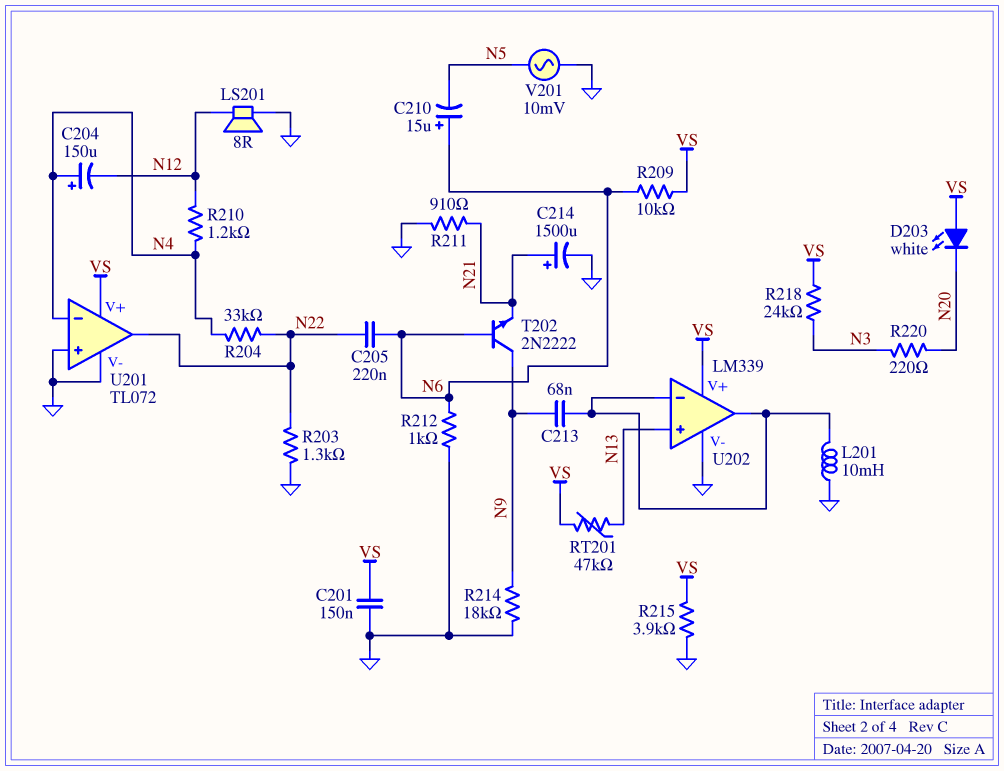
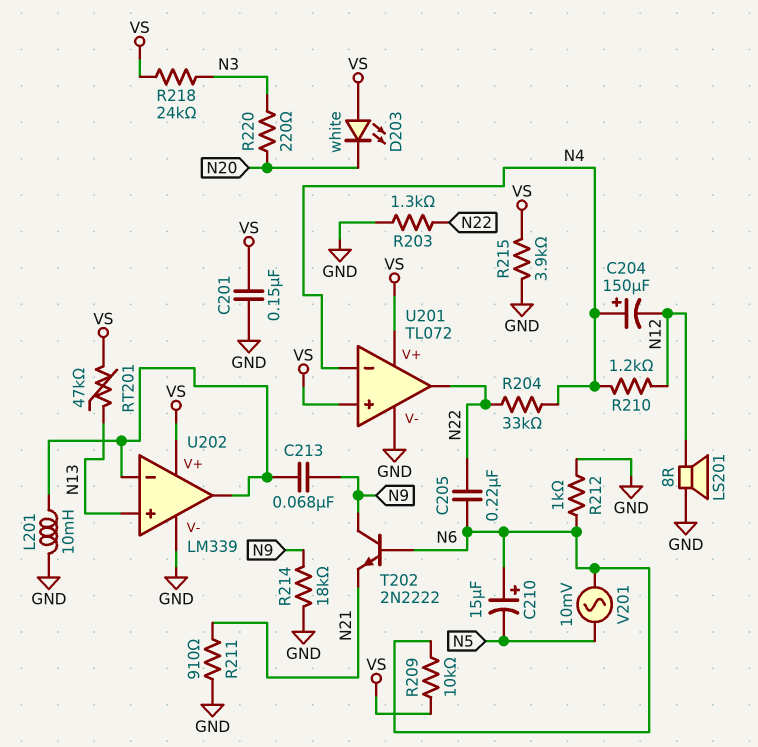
C214: 1500uF (plus N21, minus GND) -> none
U201 pin in+: GND -> VS
V201: AC 10mV (GND, N5) -> AC 10mV (N5, N6)

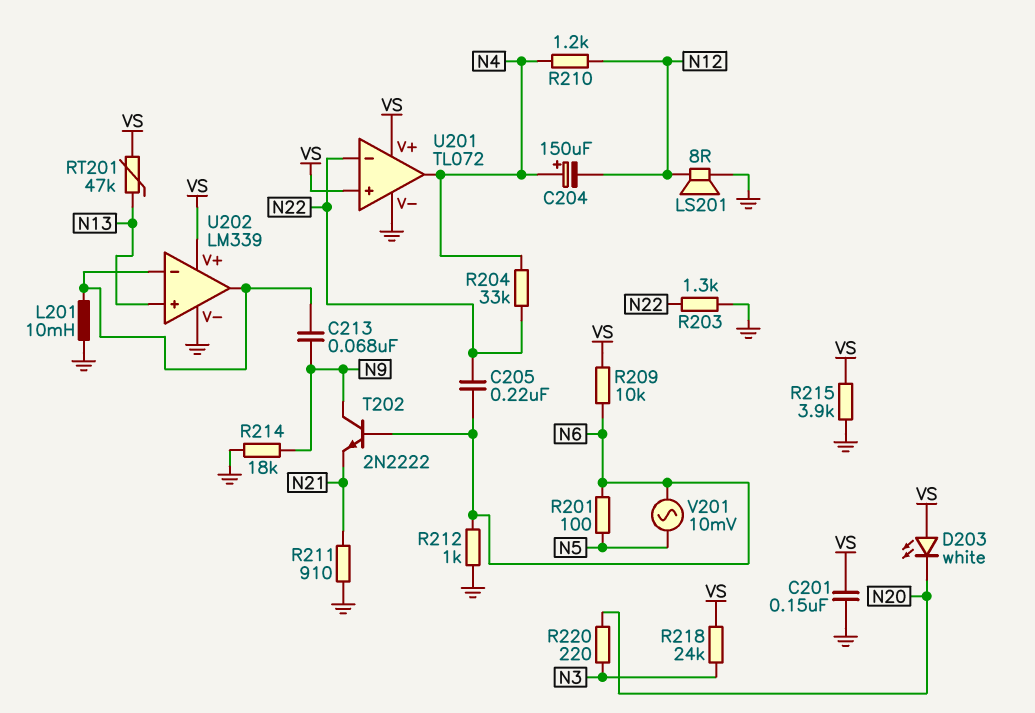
C210: 15uF (plus N6, minus N5) -> none
R201: none -> 100 (N5, N6)
U201 pin in-: N4 -> N22
U201 pin out: N22 -> N4

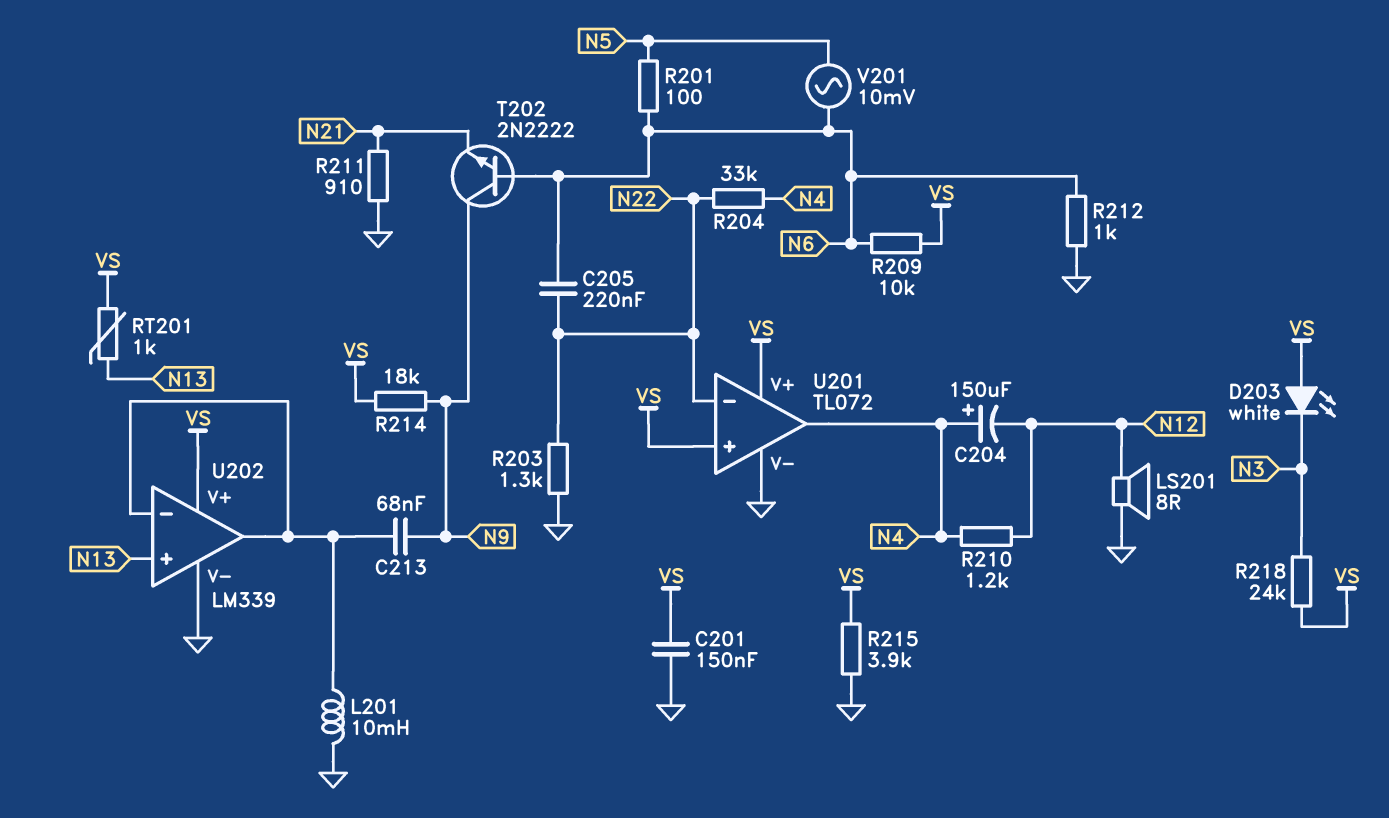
D203: LED white (A VS, K N20) -> LED white (A VS, K N3)
R214: 18k (GND, N9) -> 18k (N9, VS)
R220: 220 (N3, N20) -> none
RT201: 47k (N13, VS) -> 1k (N13, VS)

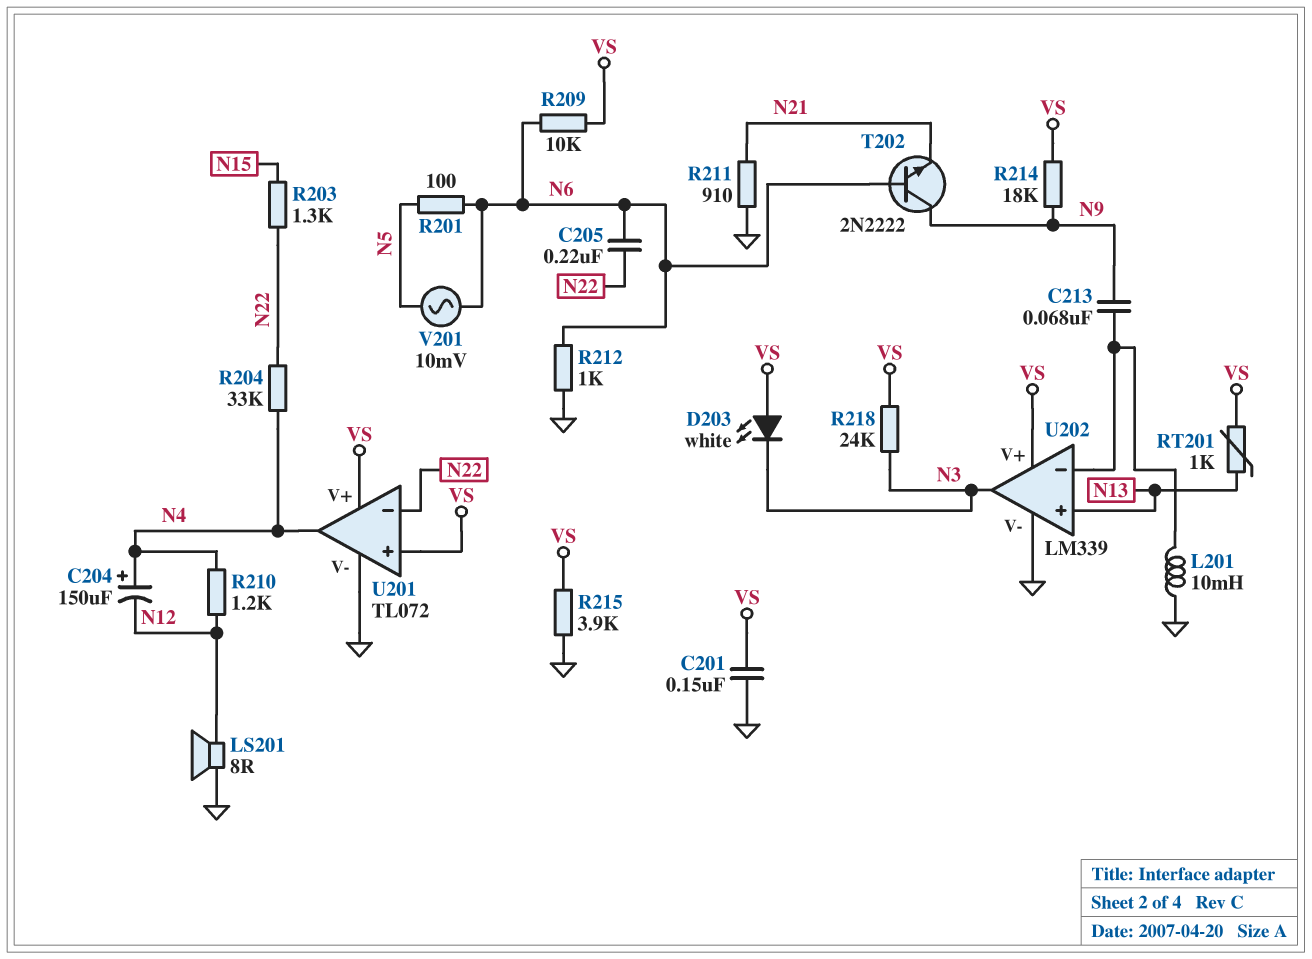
R203: 1.3k (GND, N22) -> 1.3k (N15, N22)
U202 pin out: U202/in- -> N3

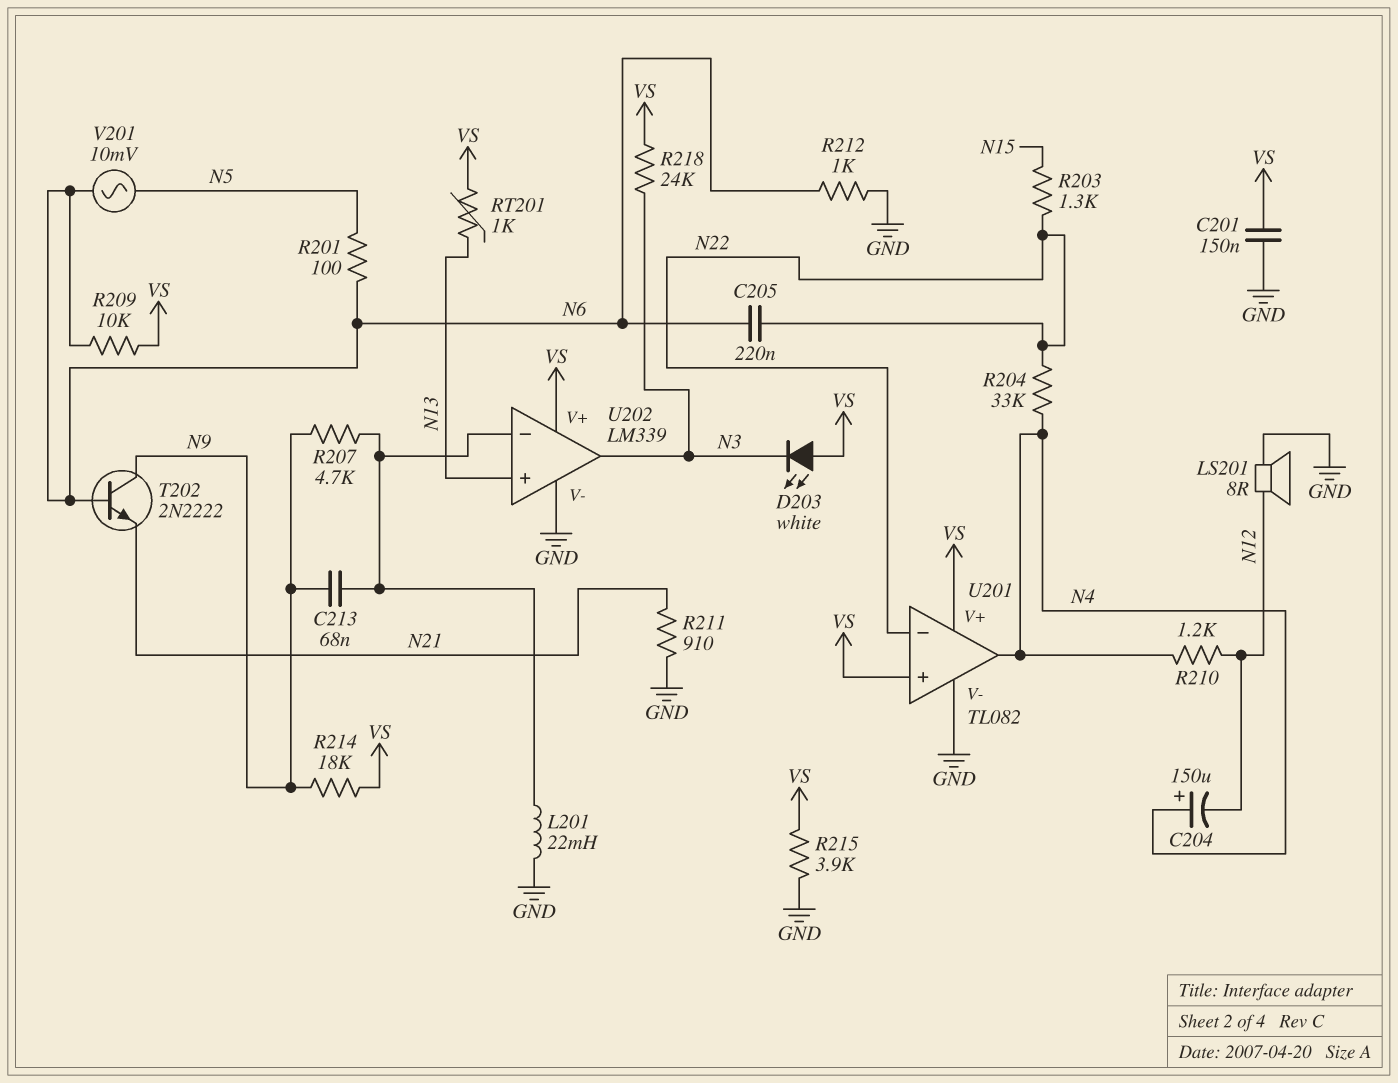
L201: 10mH (GND, U202/in-) -> 22mH (GND, U202/in-)
R207: none -> 4.7k (N9, U202/in-)
U201: TL072 -> TL082

